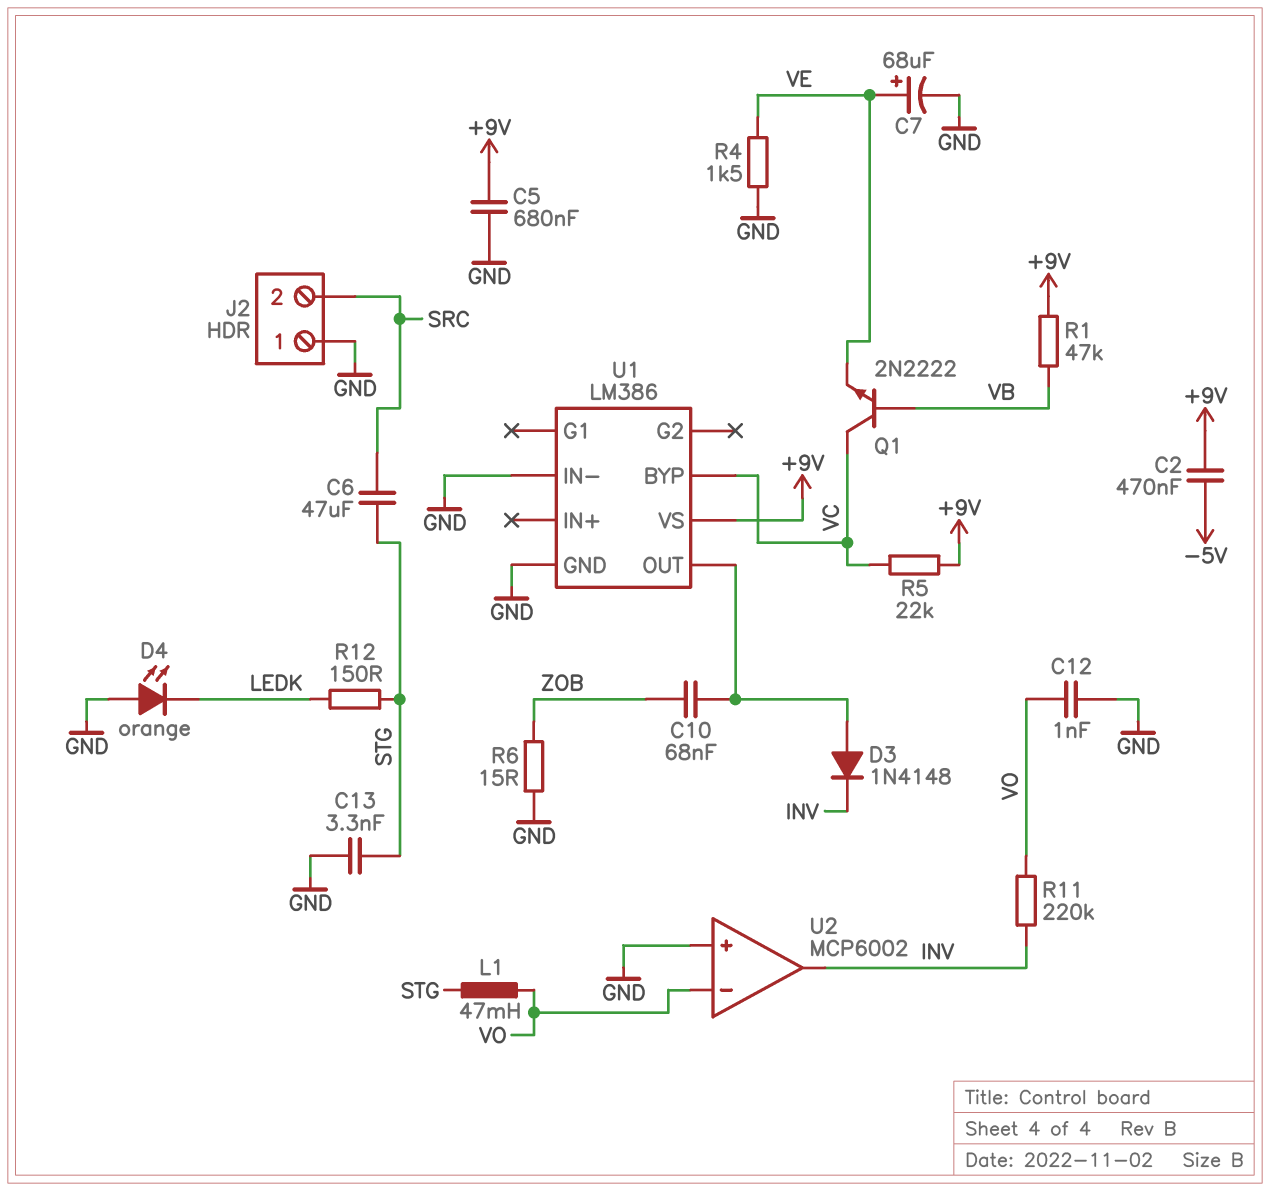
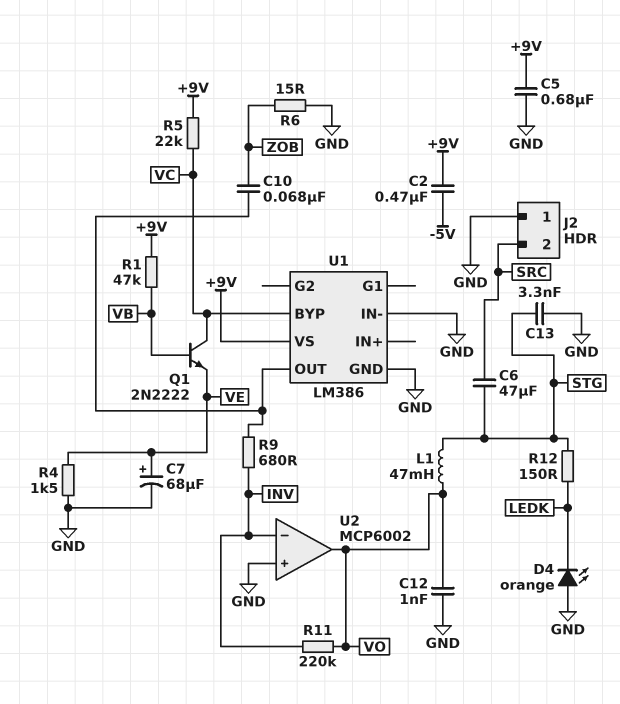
D3: diode 1N4148 (A U1/OUT, K INV) -> none
R9: none -> 680 (INV, U1/OUT)
U2 pin in-: VO -> INV
U2 pin out: INV -> VO

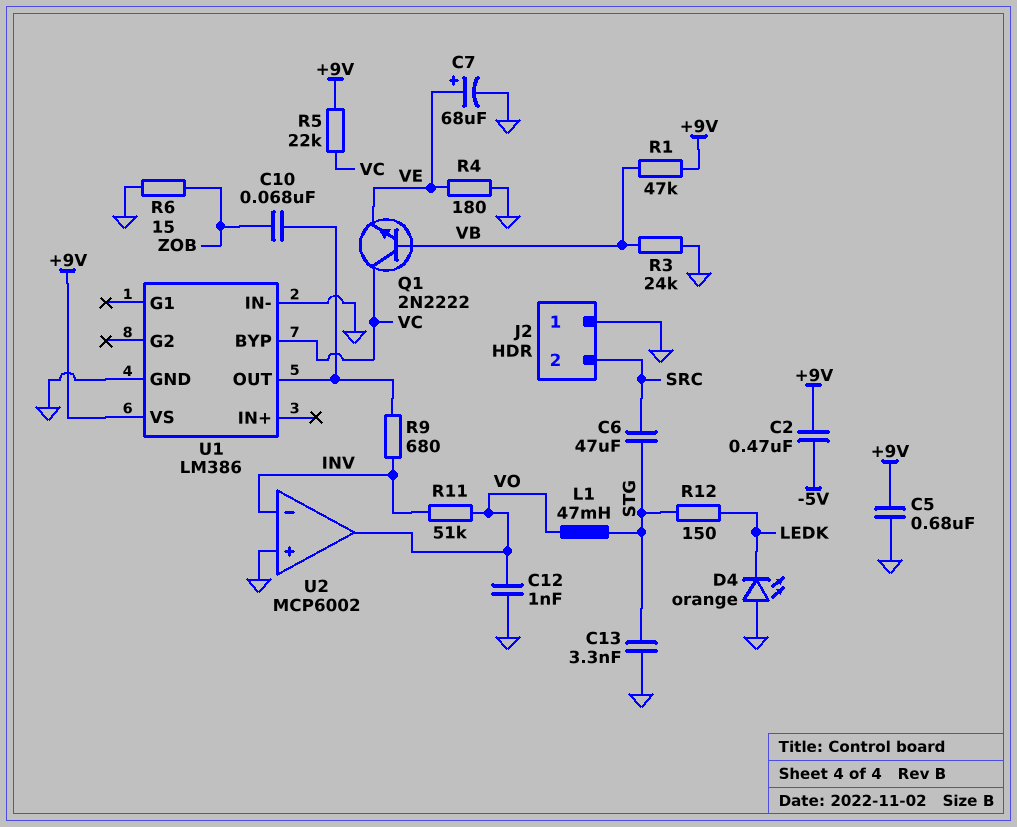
R3: none -> 24k (GND, VB)
R4: 1.5k (GND, VE) -> 180 (GND, VE)
R11: 220k (INV, VO) -> 51k (INV, VO)

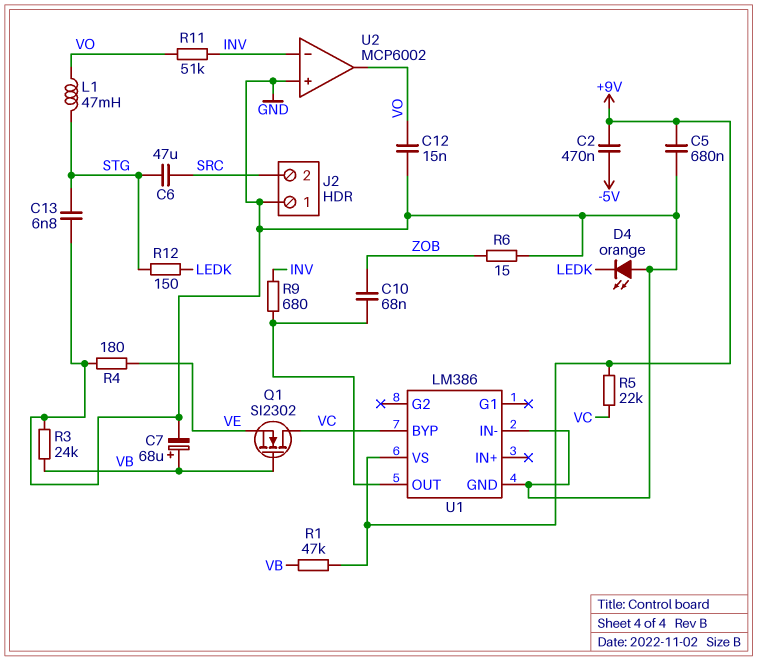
C7: 68uF (plus VE, minus GND) -> 68uF (plus VB, minus GND)
C12: 1nF (GND, VO) -> 15nF (GND, VO)
C13: 3.3nF (GND, STG) -> 6.8nF (GND, STG)
Q1: NPN 2N2222 (B VB, C VC, E VE) -> NMOS SI2302 (G VB, D VC, S VE)

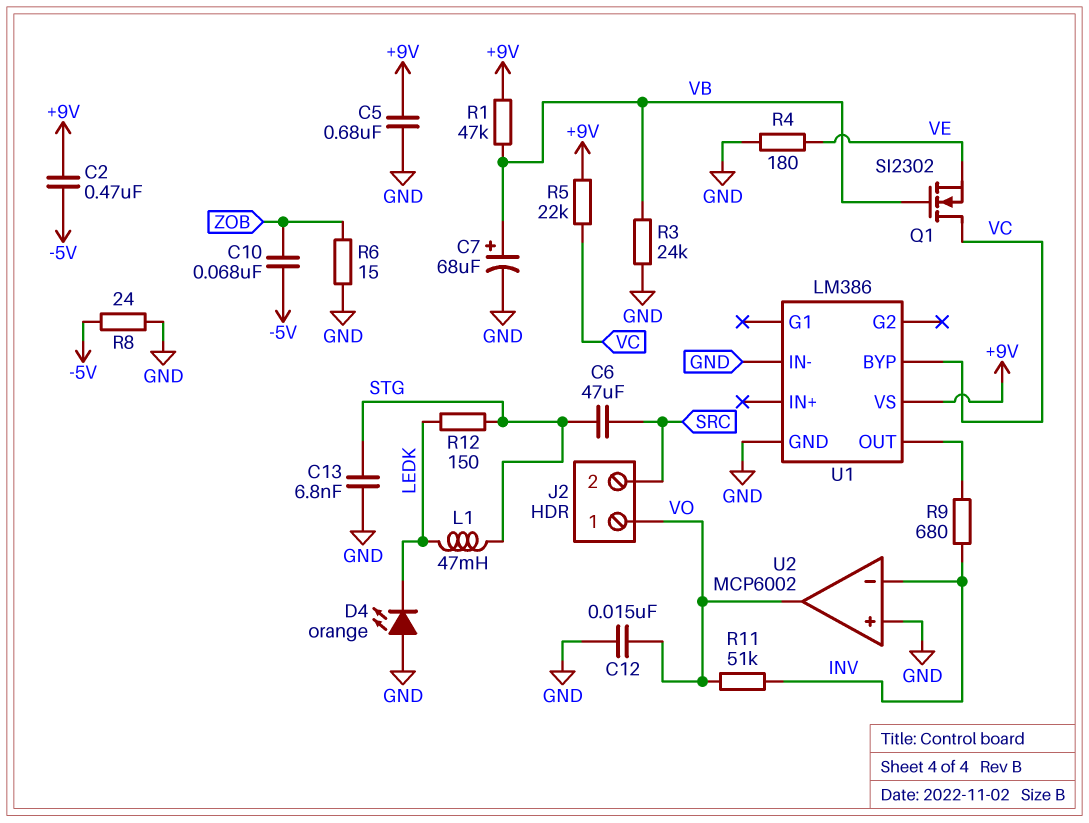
C10: 68nF (U1/OUT, ZOB) -> 68nF (-5V, ZOB)
J2 pin 1: GND -> VO
L1: 47mH (STG, VO) -> 47mH (LEDK, STG)
R8: none -> 24 (-5V, GND)

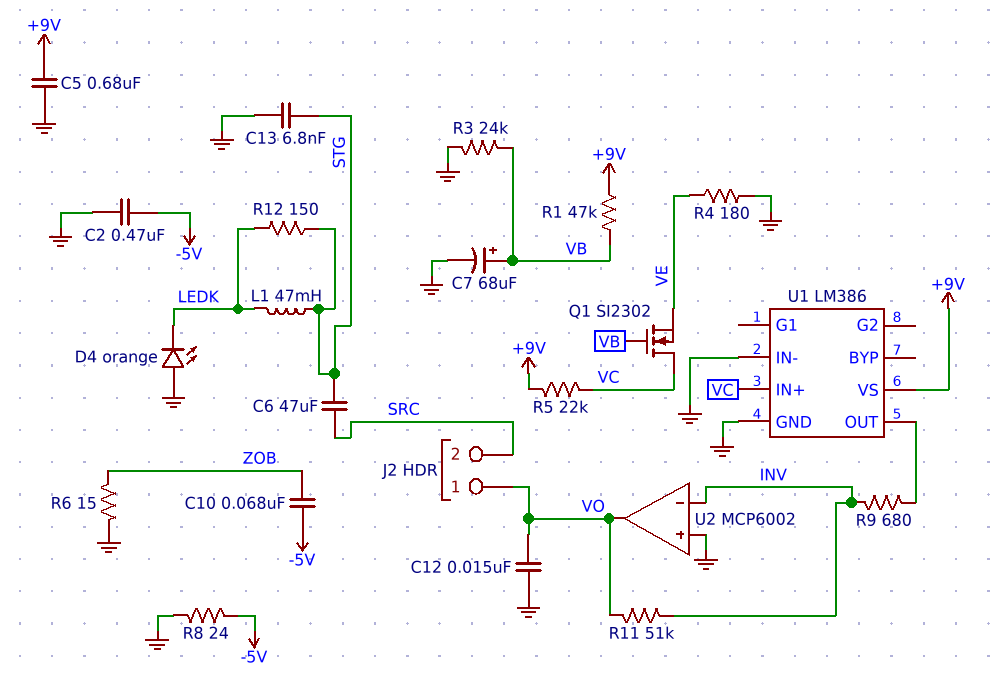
C2: 470nF (+9V, -5V) -> 470nF (-5V, GND)
U1 pin BYP: VC -> none
U1 pin IN+: none -> VC

